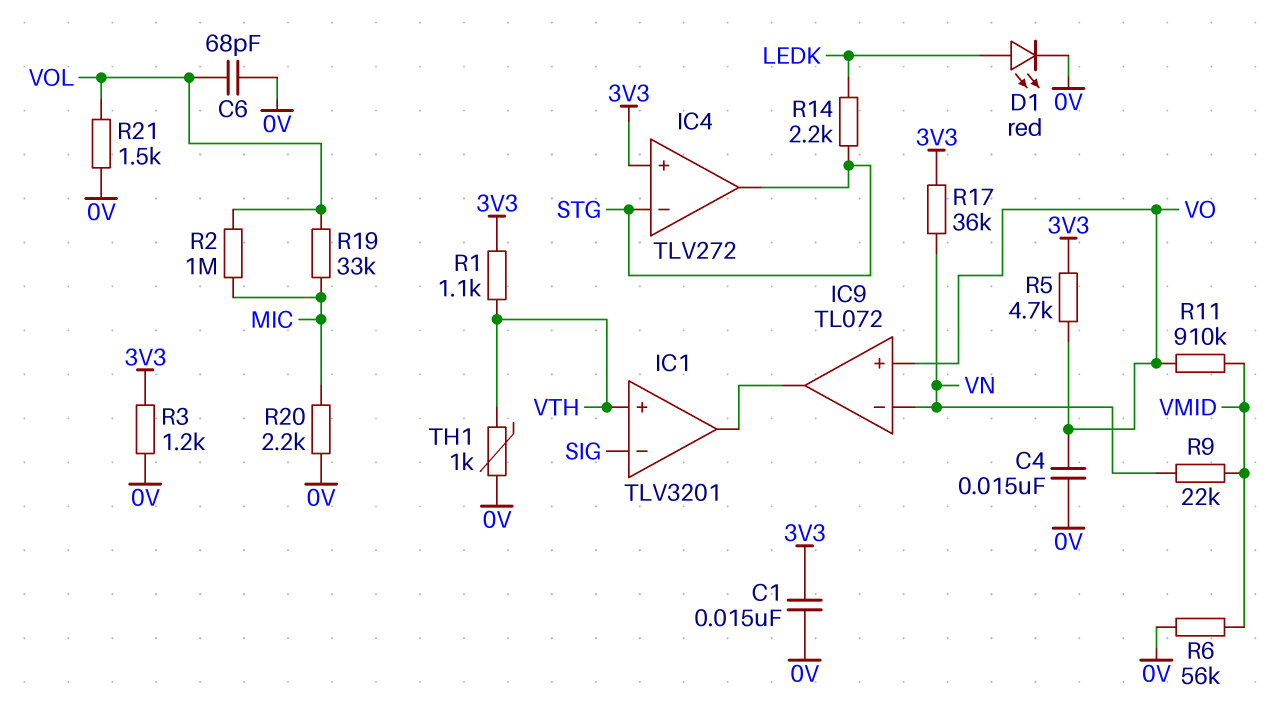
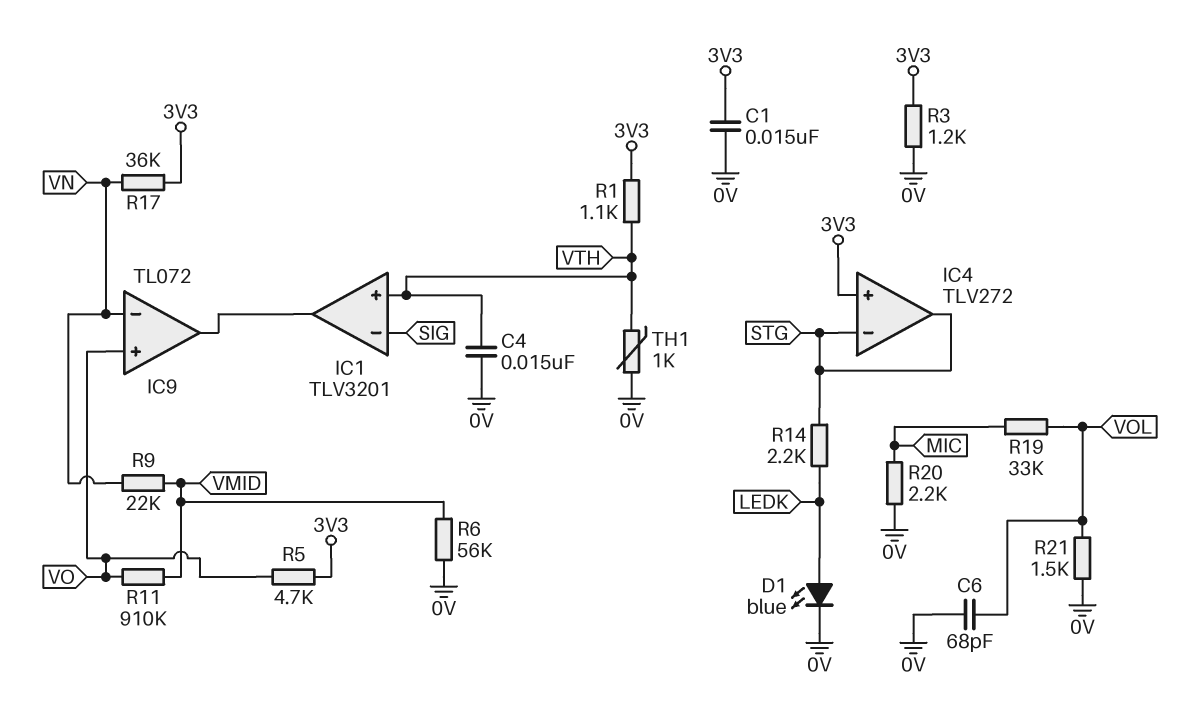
C4: 15nF (0V, VO) -> 15nF (0V, VTH)
D1: LED red (A LEDK, K 0V) -> LED blue (A LEDK, K 0V)
R2: 1M (MIC, VOL) -> none

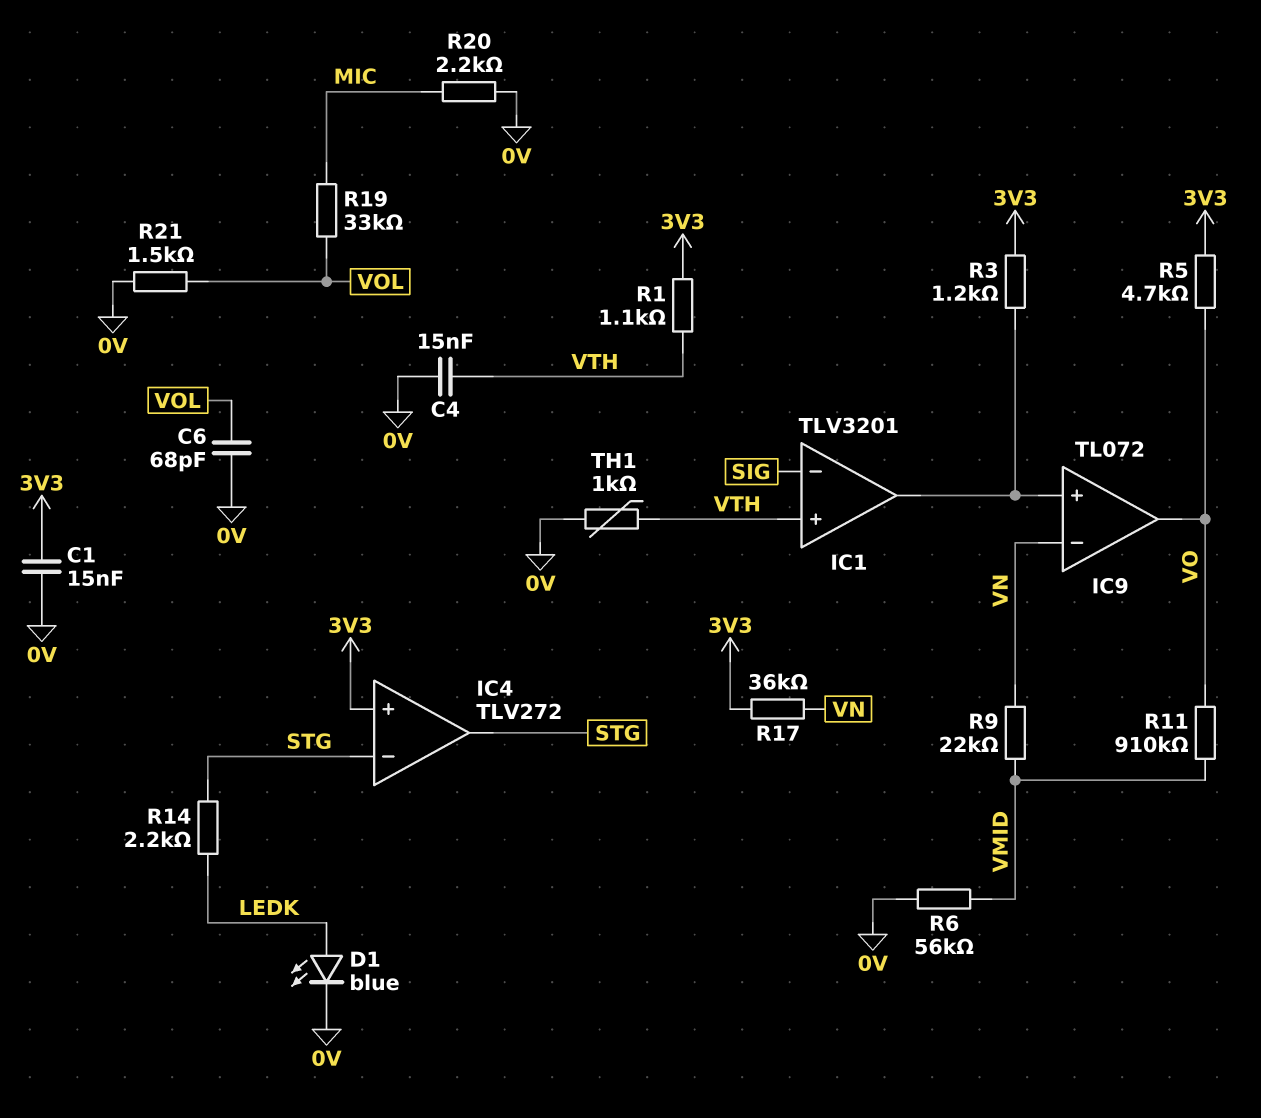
IC9 pin in+: VO -> IC1/out
IC9 pin out: IC1/out -> VO
R3: 1.2k (0V, 3V3) -> 1.2k (3V3, IC1/out)

